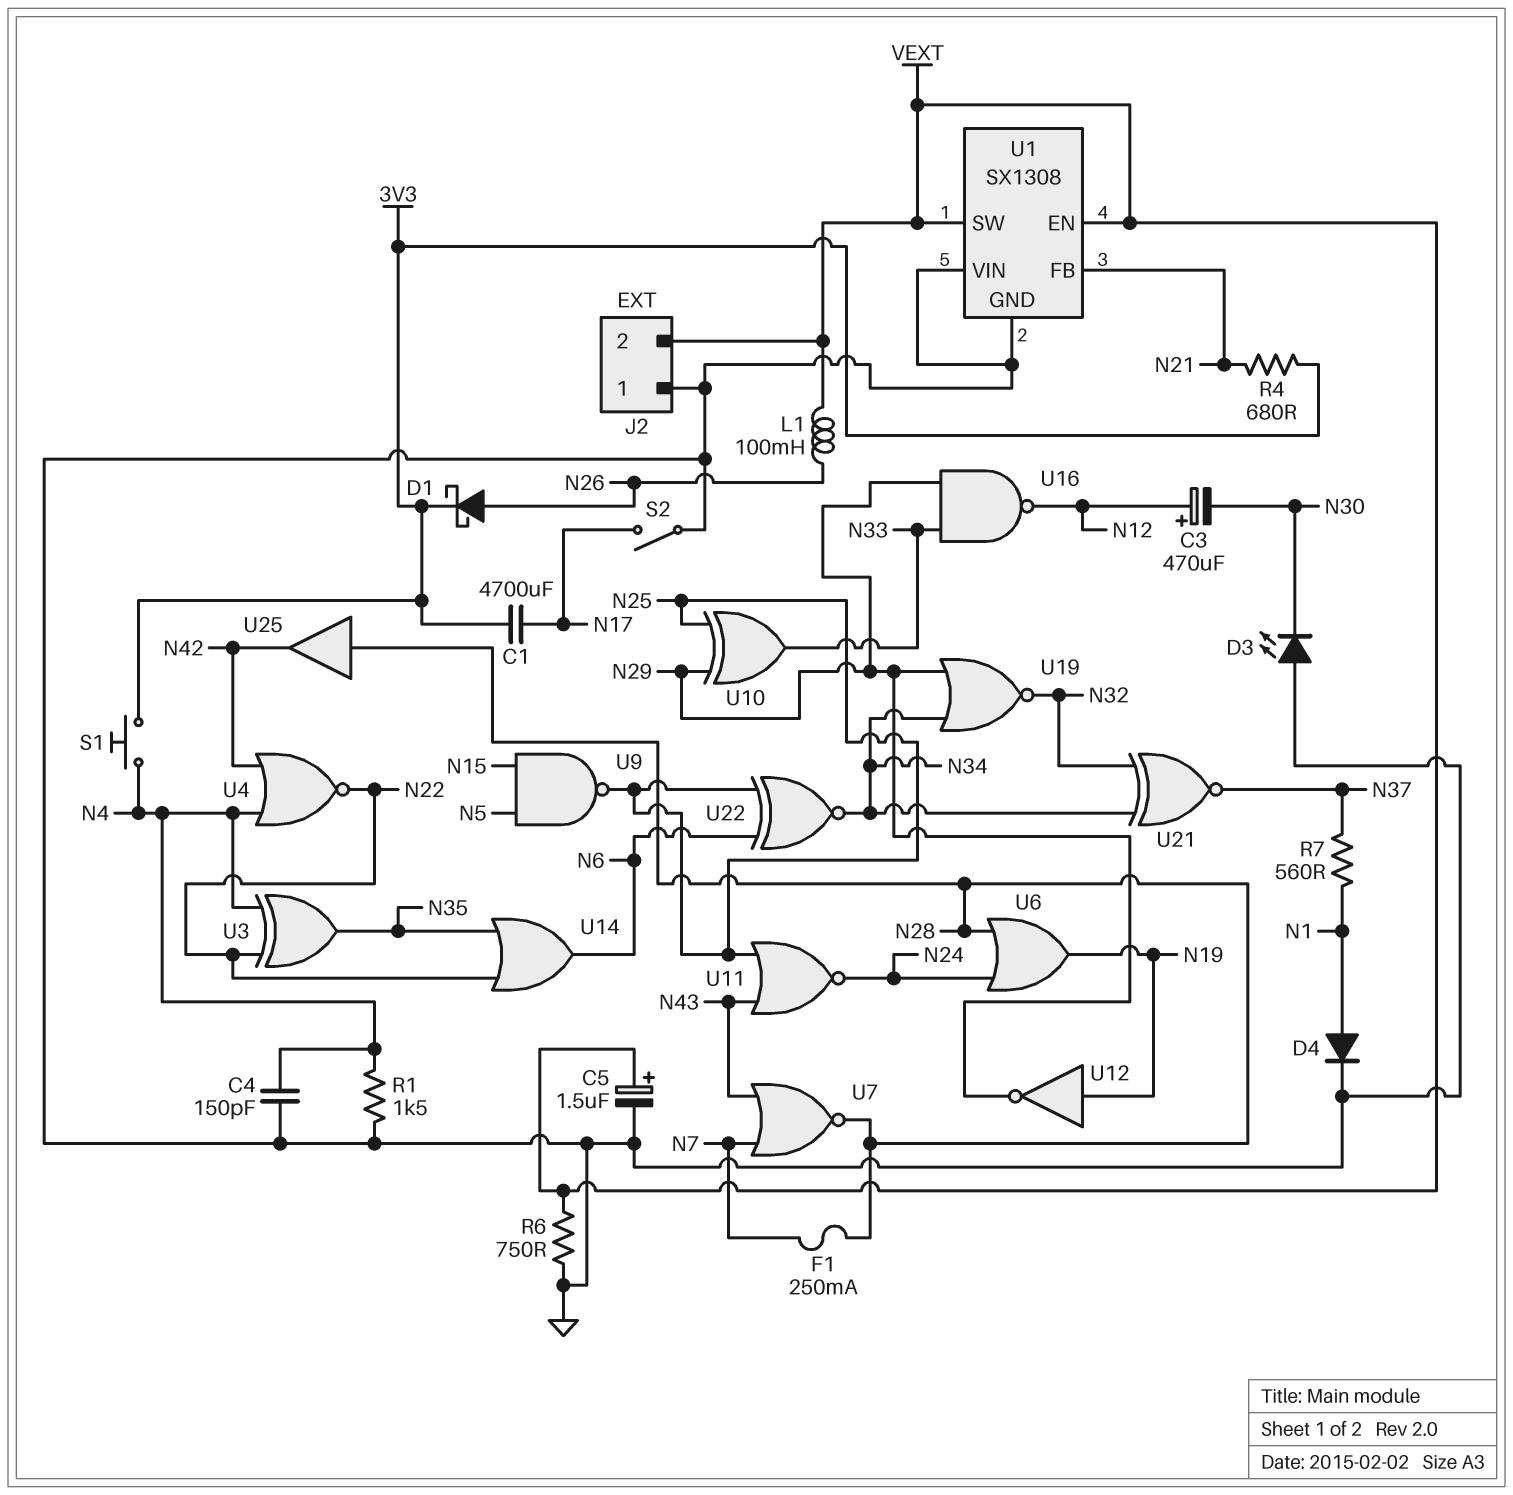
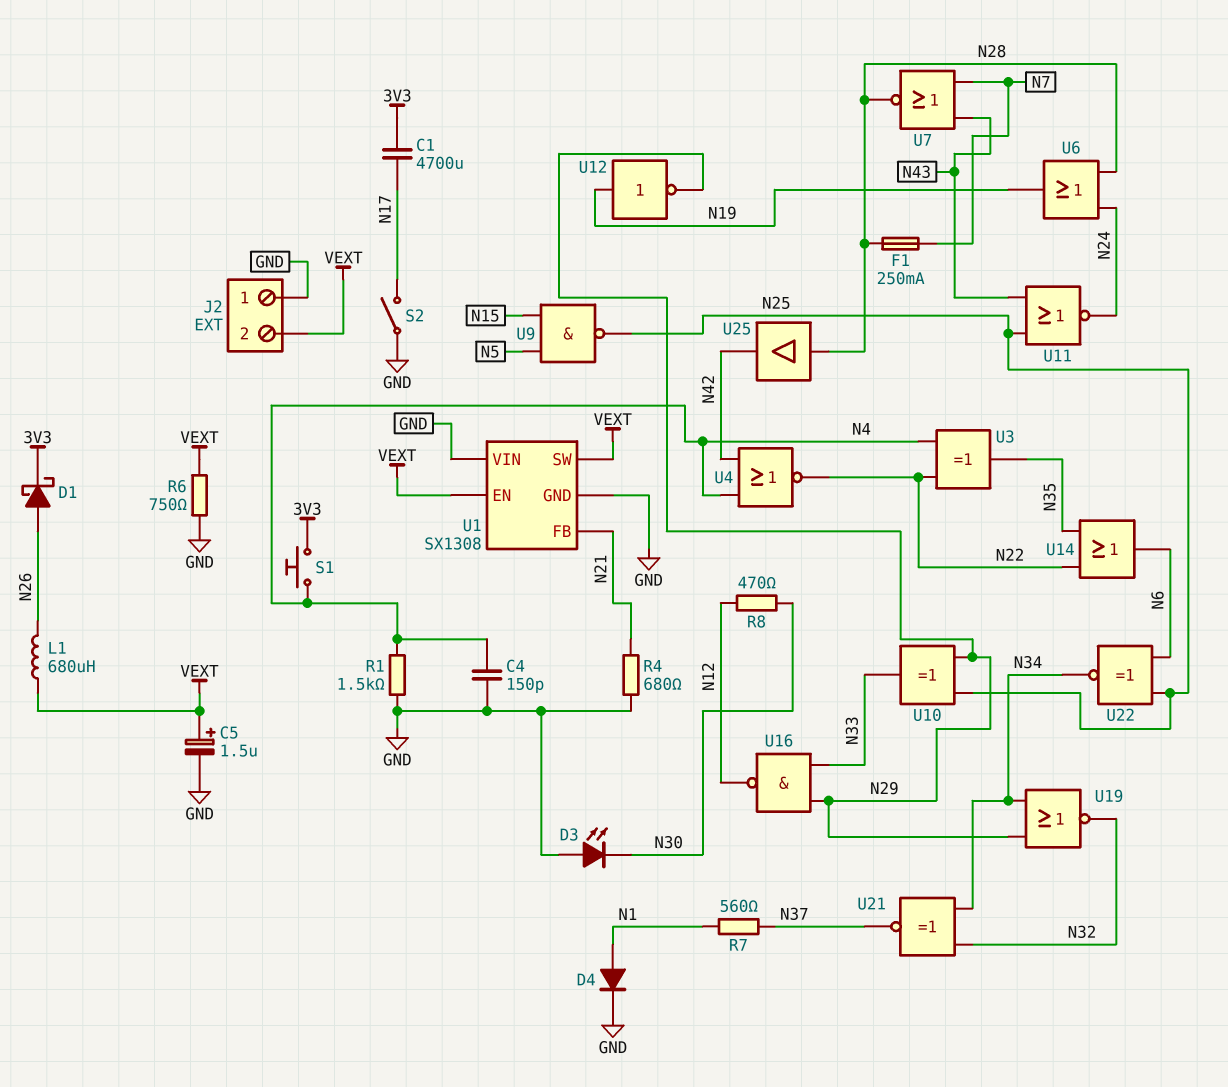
C3: 470uF (plus N12, minus N30) -> none
L1: 100mH (N26, VEXT) -> 680uH (N26, VEXT)
R4: 680 (3V3, N21) -> 680 (GND, N21)
R8: none -> 470 (N12, N30)

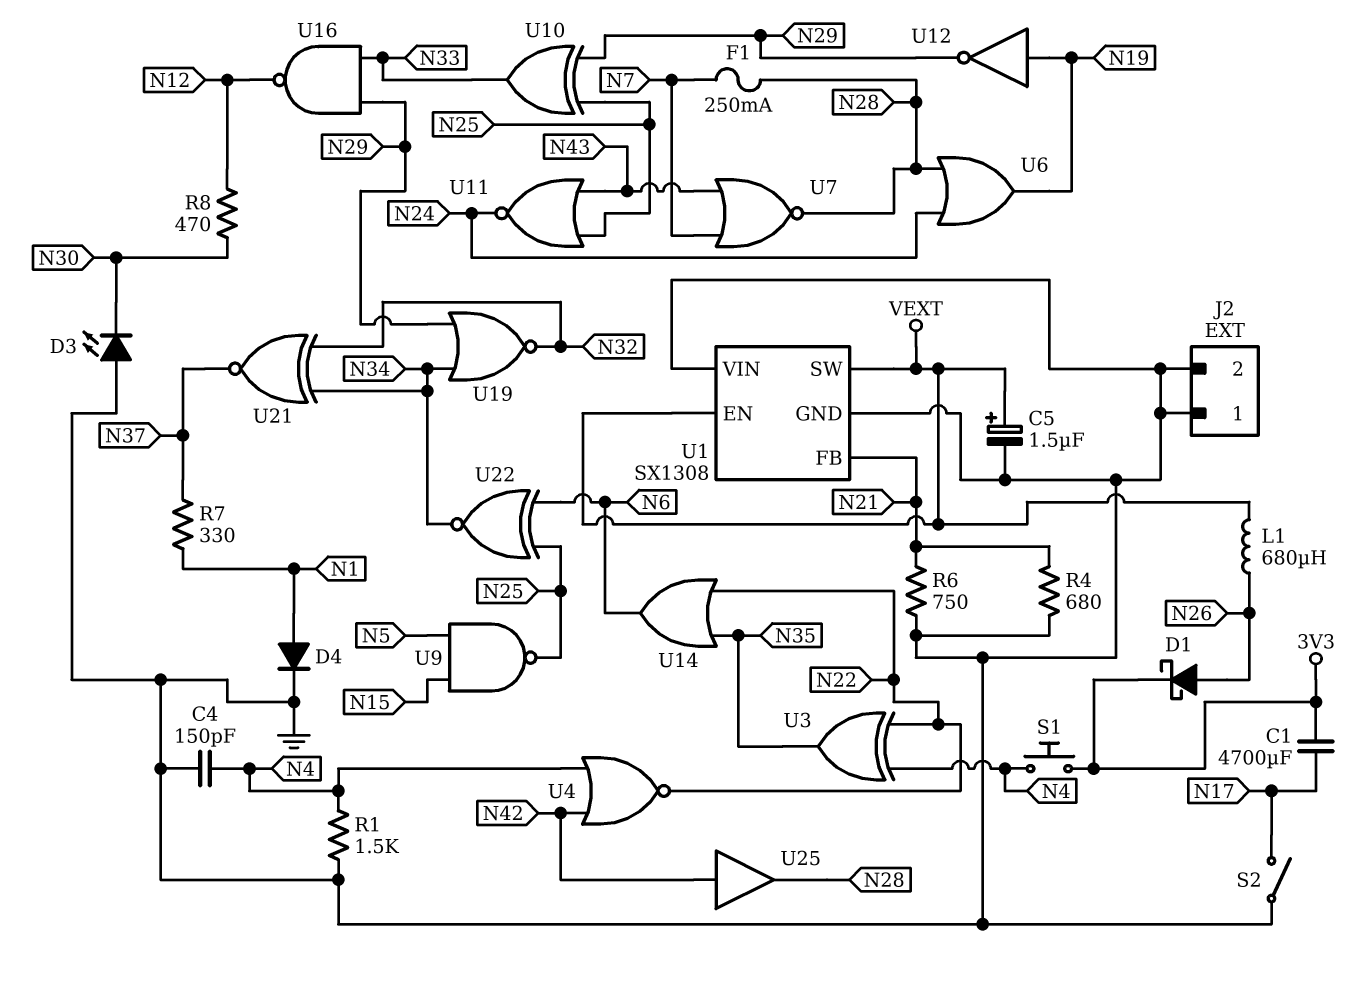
J2 pin 2: VEXT -> GND
R6: 750 (GND, VEXT) -> 750 (GND, N21)
R7: 560 (N1, N37) -> 330 (N1, N37)
U25: buffer (in N28, out N42) -> buffer (in N42, out N28)

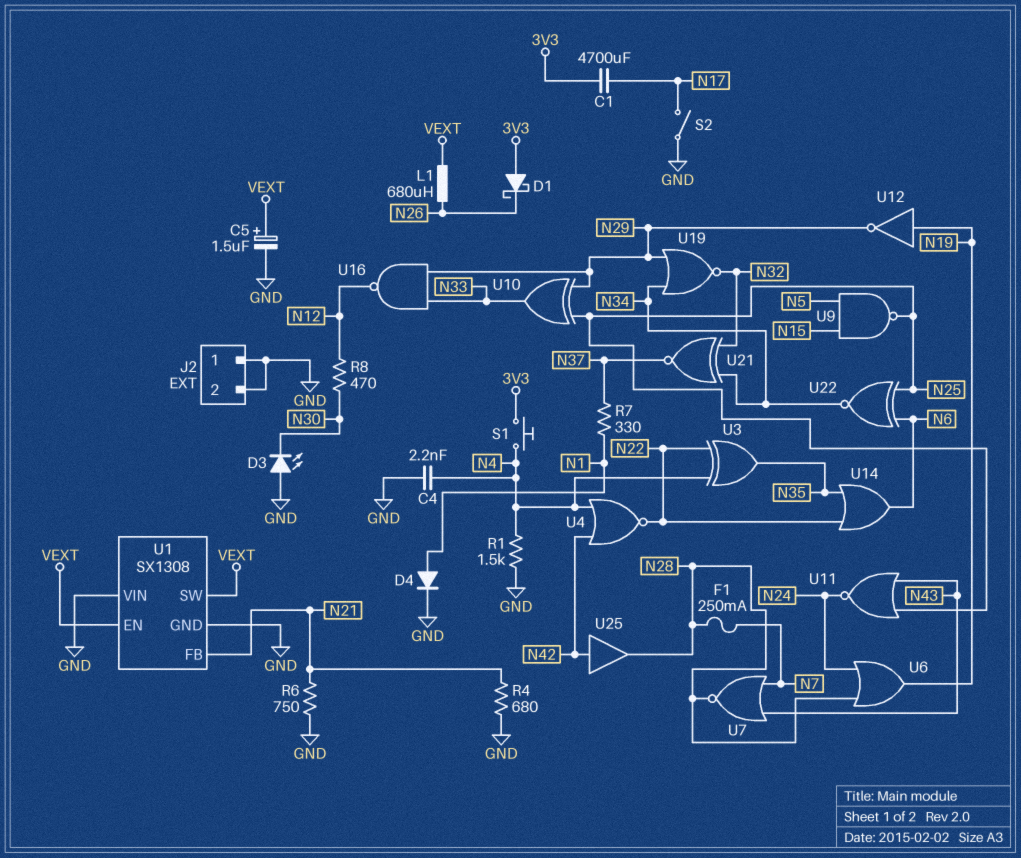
C4: 150pF (GND, N4) -> 2.2nF (GND, N4)
D1: schottky (A N26, K 3V3) -> schottky (A 3V3, K N26)

